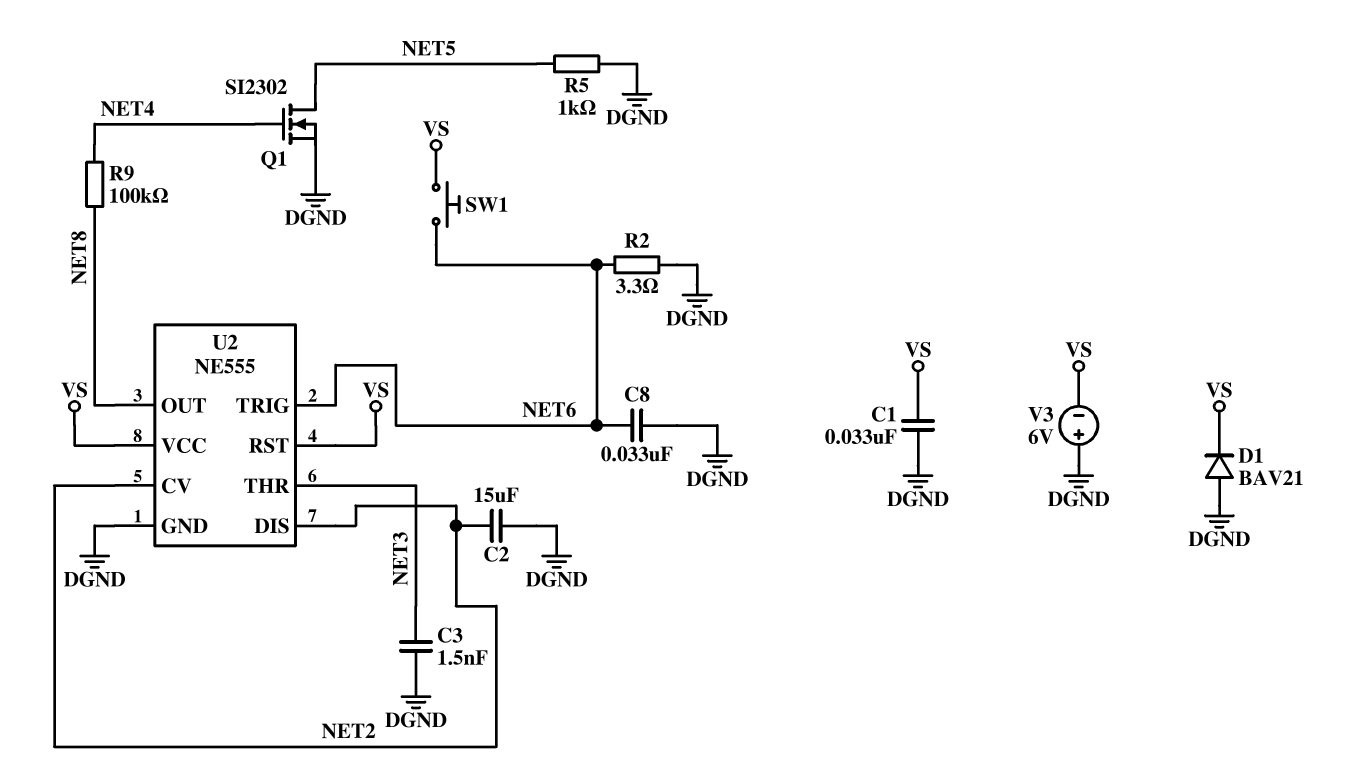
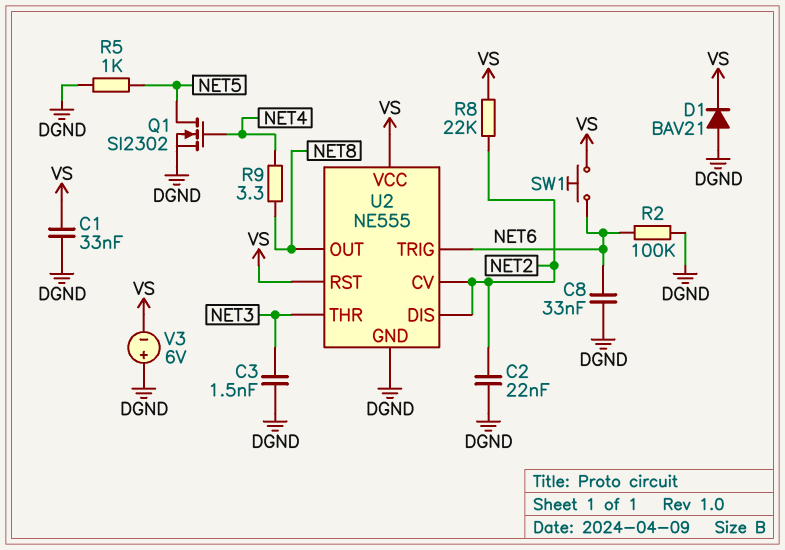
C2: 15uF (DGND, NET2) -> 22nF (DGND, NET2)
R2: 3.3 (DGND, NET6) -> 100k (DGND, NET6)
R8: none -> 22k (NET2, VS)
R9: 100k (NET4, NET8) -> 3.3 (NET4, NET8)

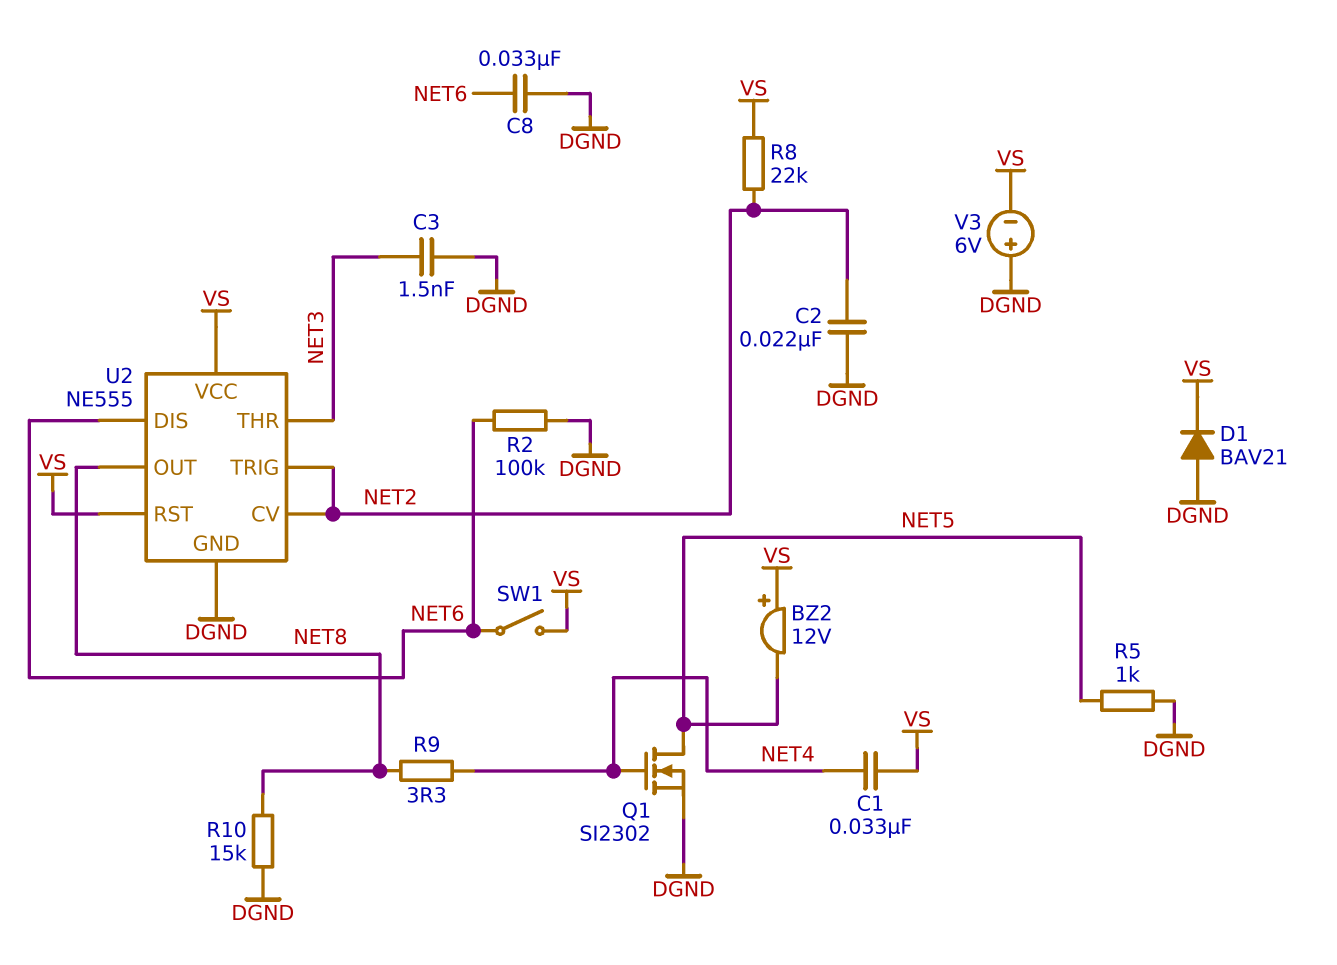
BZ2: none -> buzzer 12V (plus VS, minus NET5)
C1: 33nF (DGND, VS) -> 33nF (NET4, VS)
R10: none -> 15k (DGND, NET8)
SW1: button (NET6, VS) -> switch (NET6, VS)
U2 pin DIS: NET2 -> NET6
U2 pin TRIG: NET6 -> NET2

